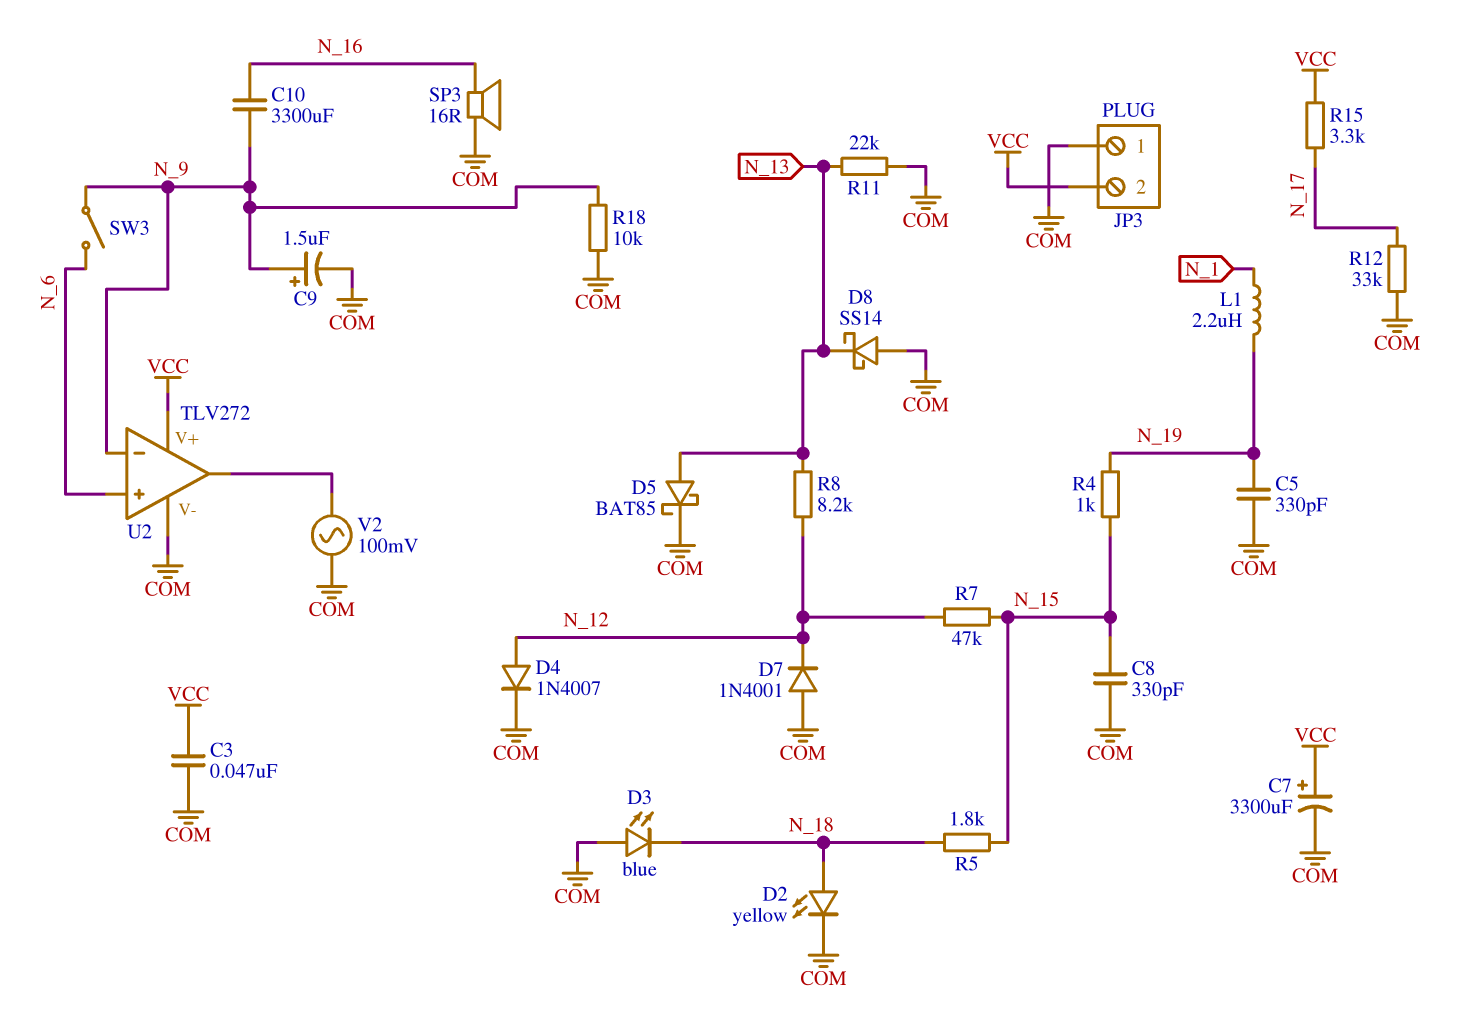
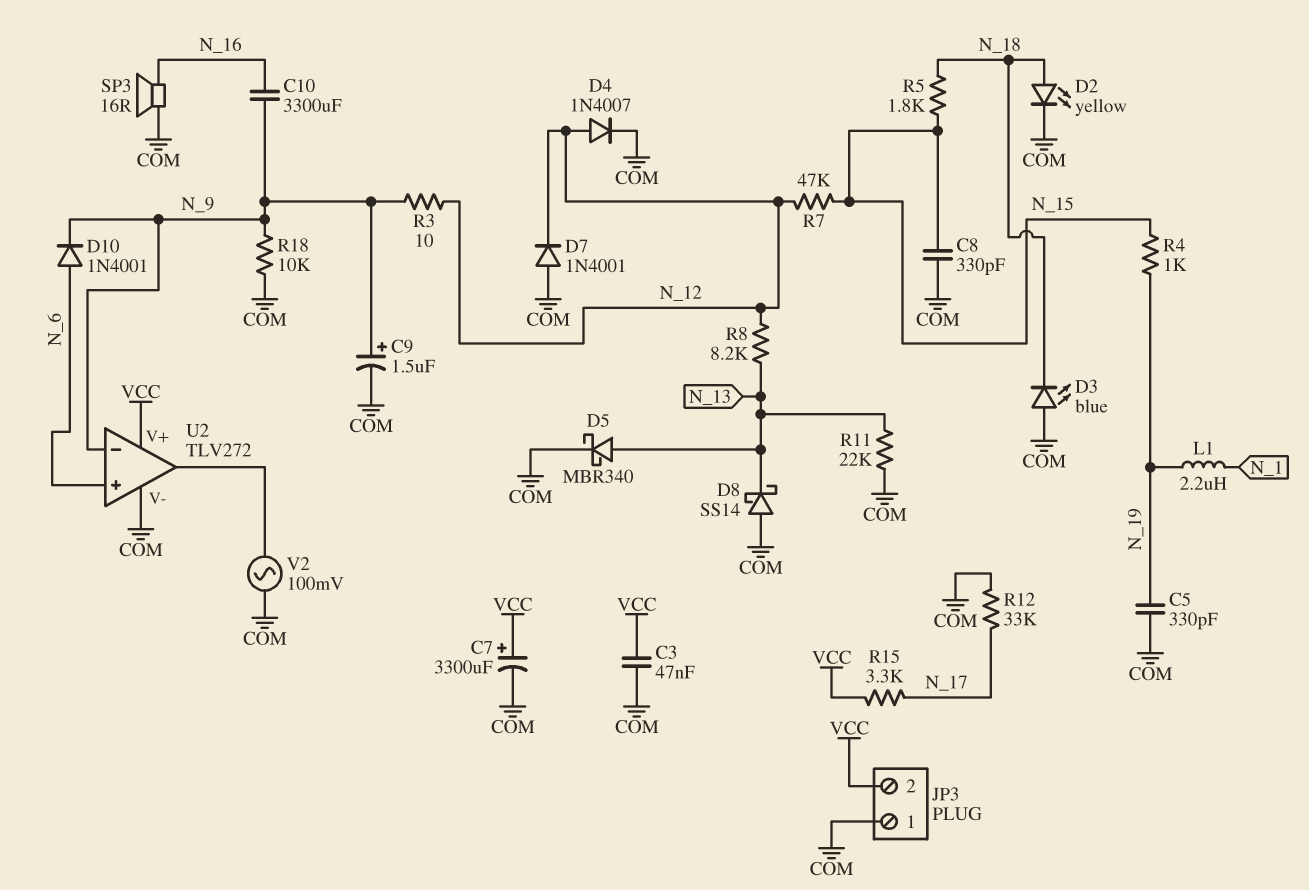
D5: schottky BAT85 (A N_13, K COM) -> schottky MBR340 (A N_13, K COM)
D10: none -> diode 1N4001 (A N_6, K N_9)
R3: none -> 10 (N_9, N_12)
SW3: switch (N_6, N_9) -> none

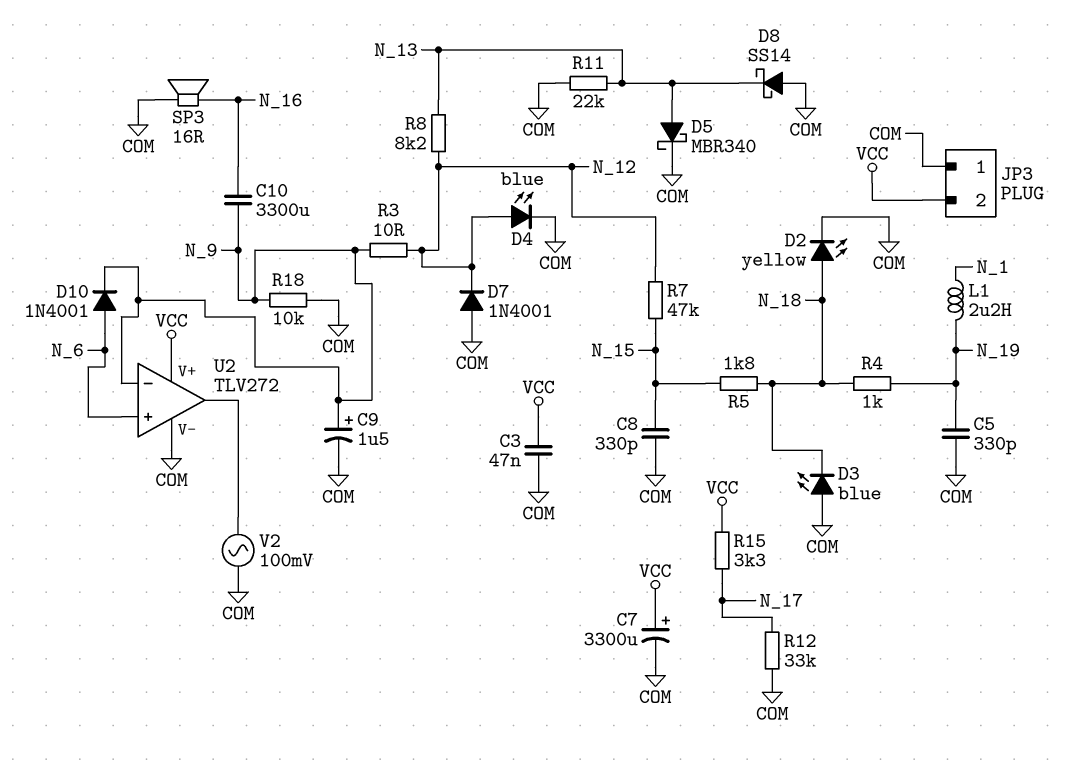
D4: diode 1N4007 (A N_12, K COM) -> LED blue (A N_12, K COM)
R4: 1k (N_15, N_19) -> 1k (N_18, N_19)

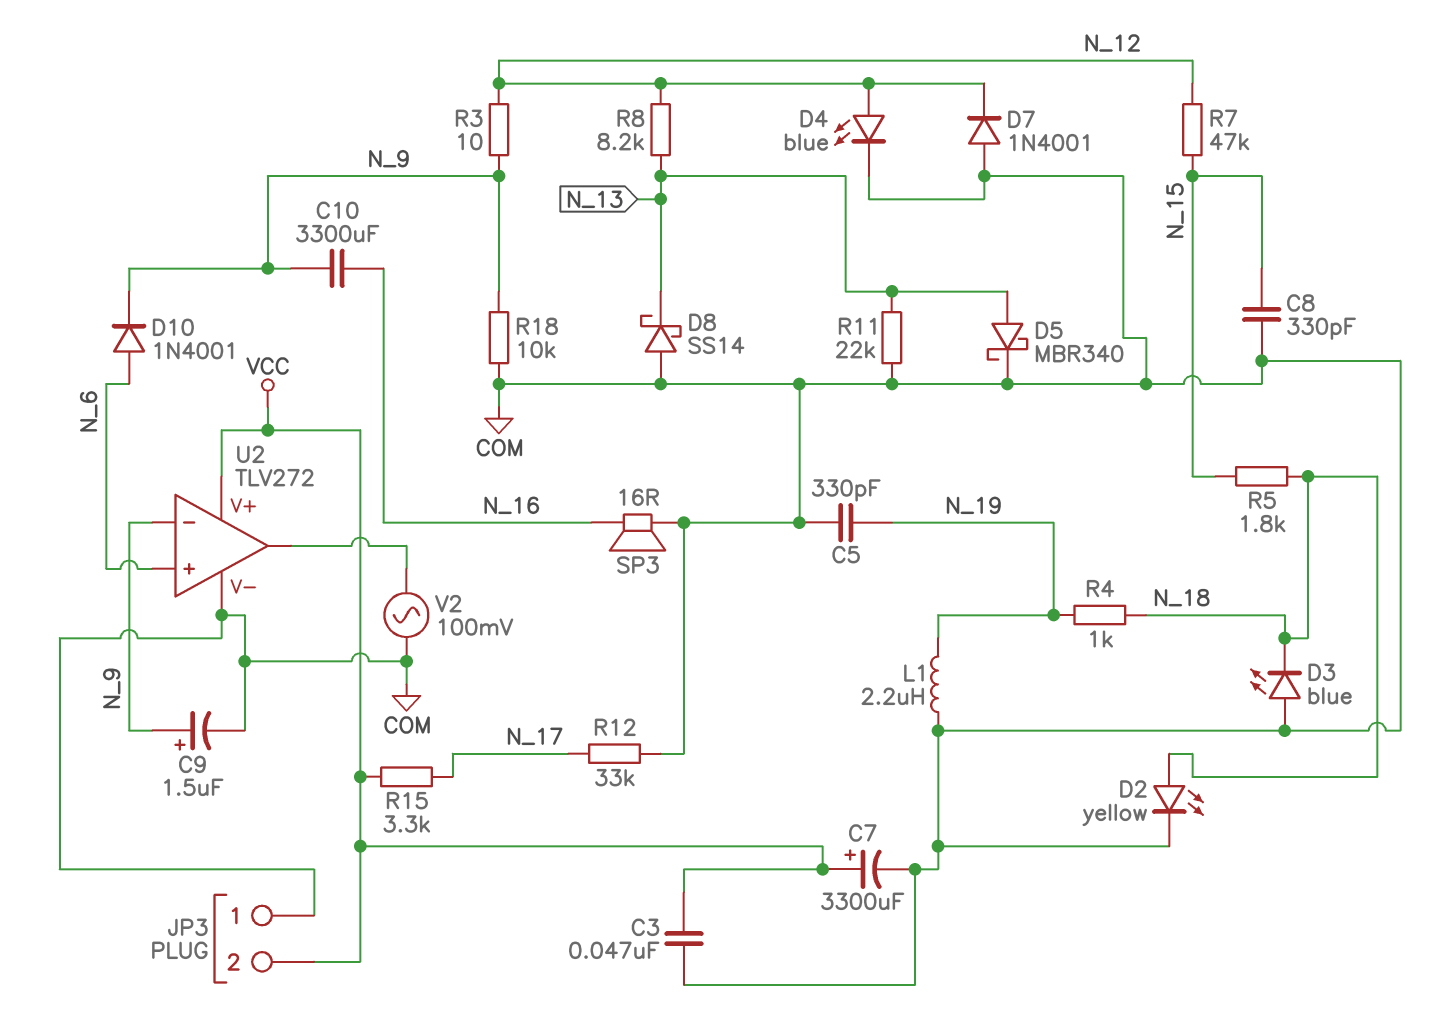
L1: 2.2uH (N_1, N_19) -> 2.2uH (COM, N_19)

